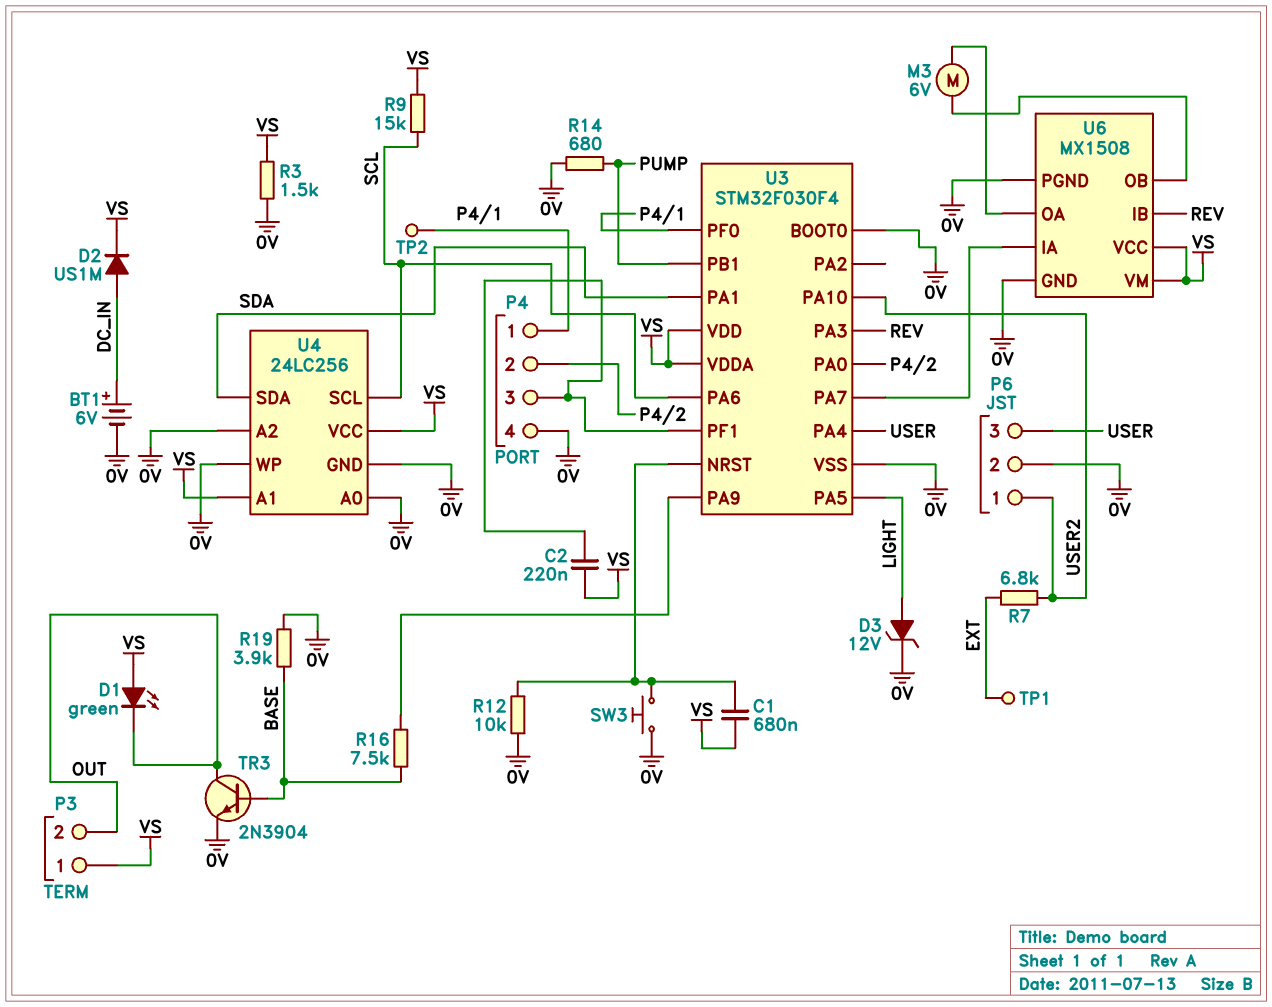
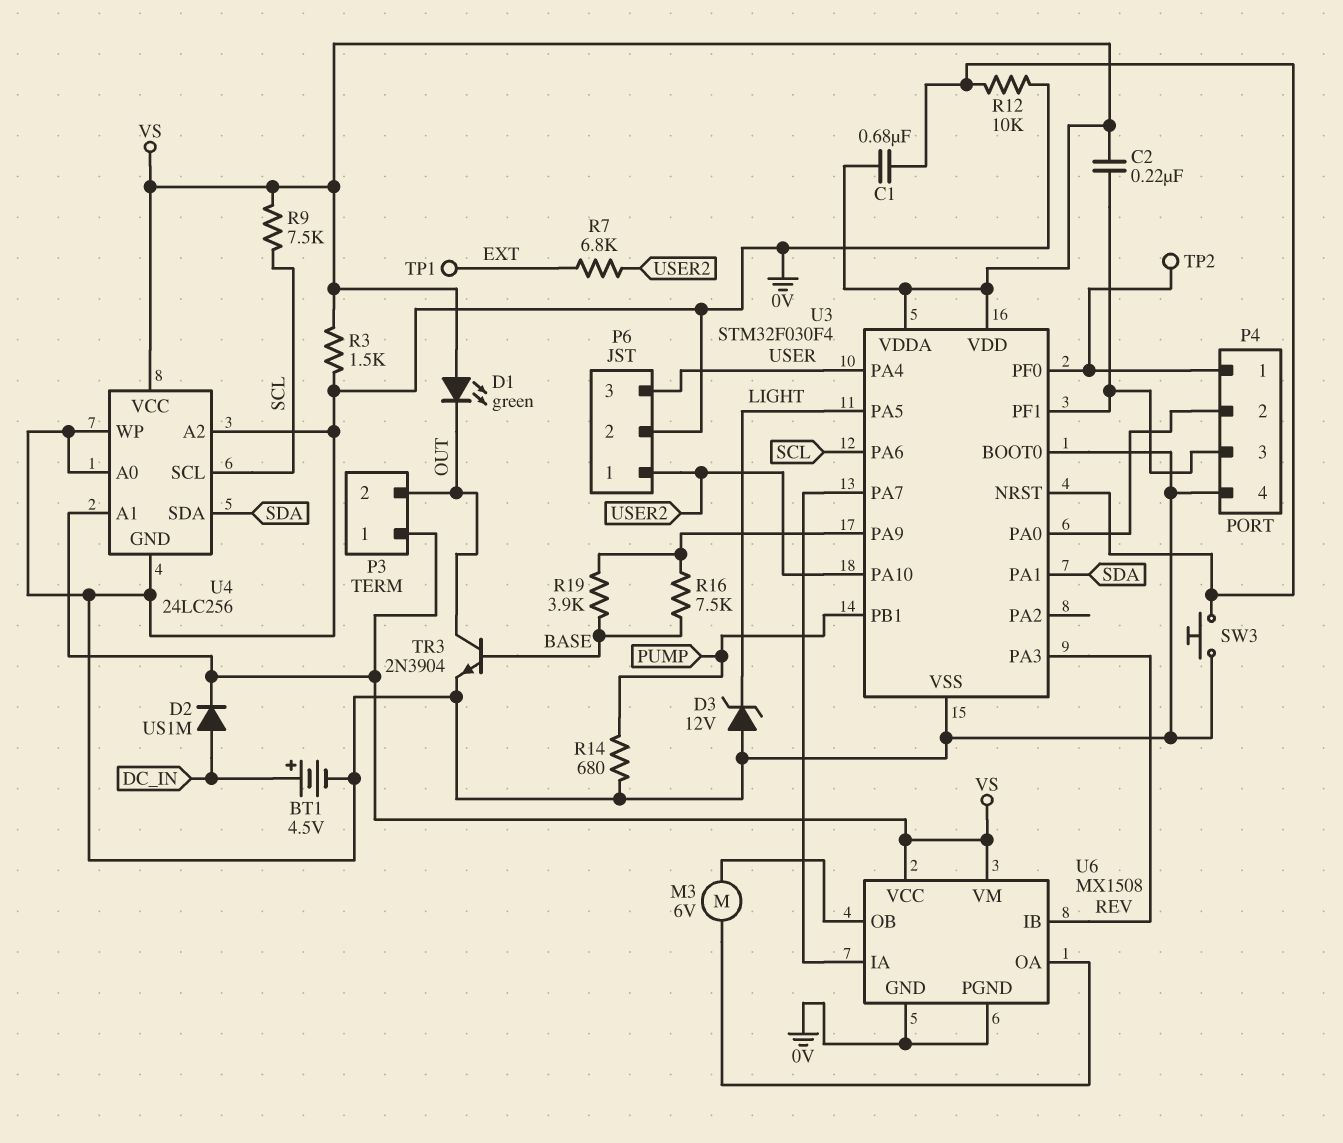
BT1: 6V (plus DC_IN, minus 0V) -> 4.5V (plus DC_IN, minus 0V)
D3: zener 12V (A LIGHT, K 0V) -> zener 12V (A 0V, K LIGHT)
R9: 15k (SCL, VS) -> 7.5k (SCL, VS)
R19: 3.9k (0V, BASE) -> 3.9k (BASE, U3/PA9)

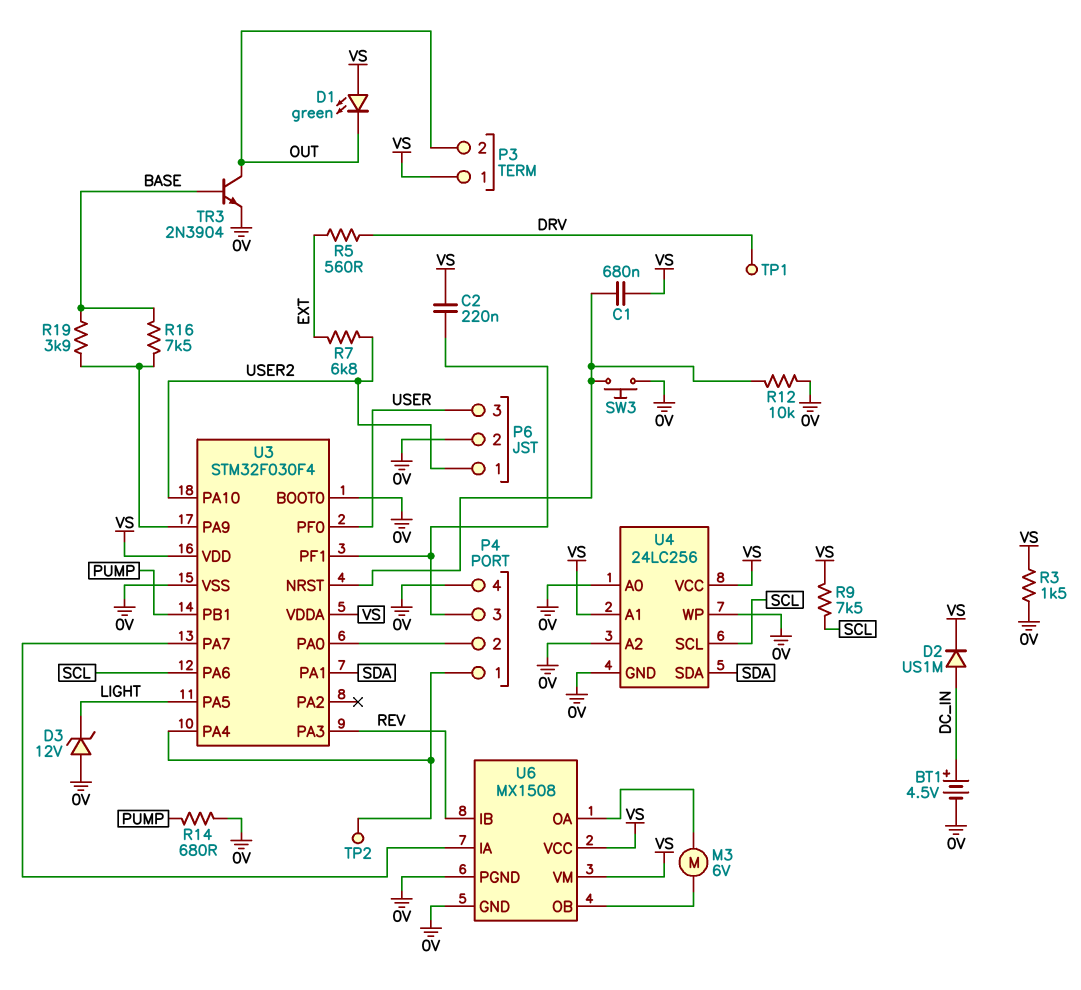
R5: none -> 560 (DRV, EXT)
TP1: test point (EXT) -> test point (DRV)
U3 pin PA4: USER -> P4/1
U3 pin PF0: P4/1 -> USER

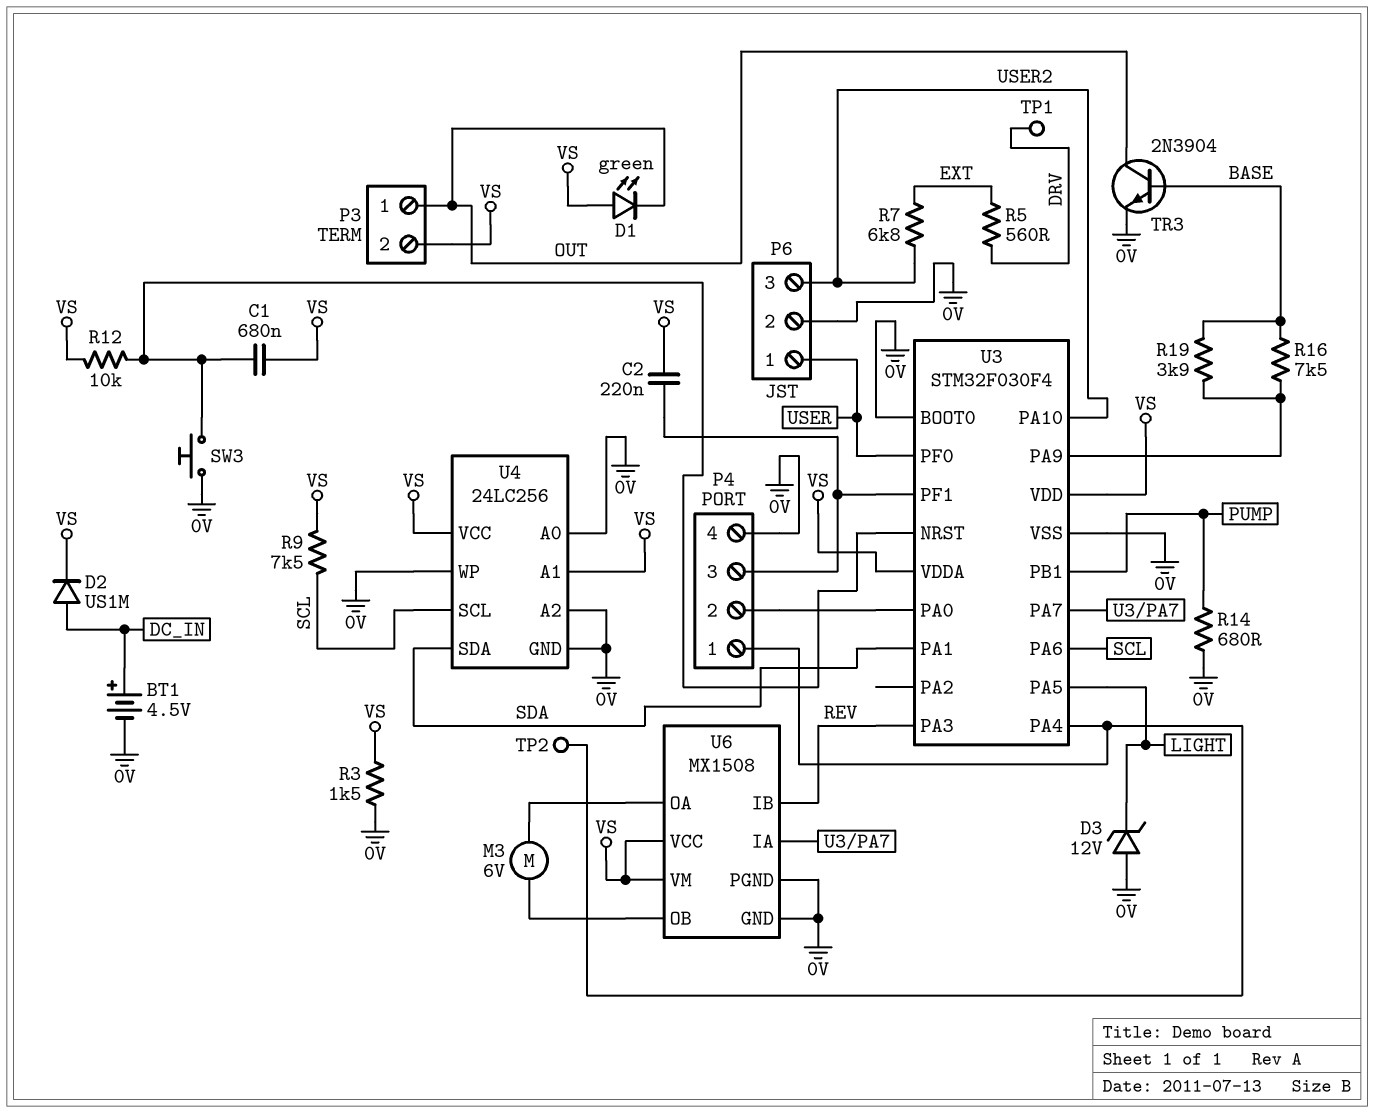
P3 pin 1: VS -> OUT
P3 pin 2: OUT -> VS
P6 pin 1: USER2 -> USER
P6 pin 3: USER -> USER2
R12: 10k (0V, U3/NRST) -> 10k (U3/NRST, VS)

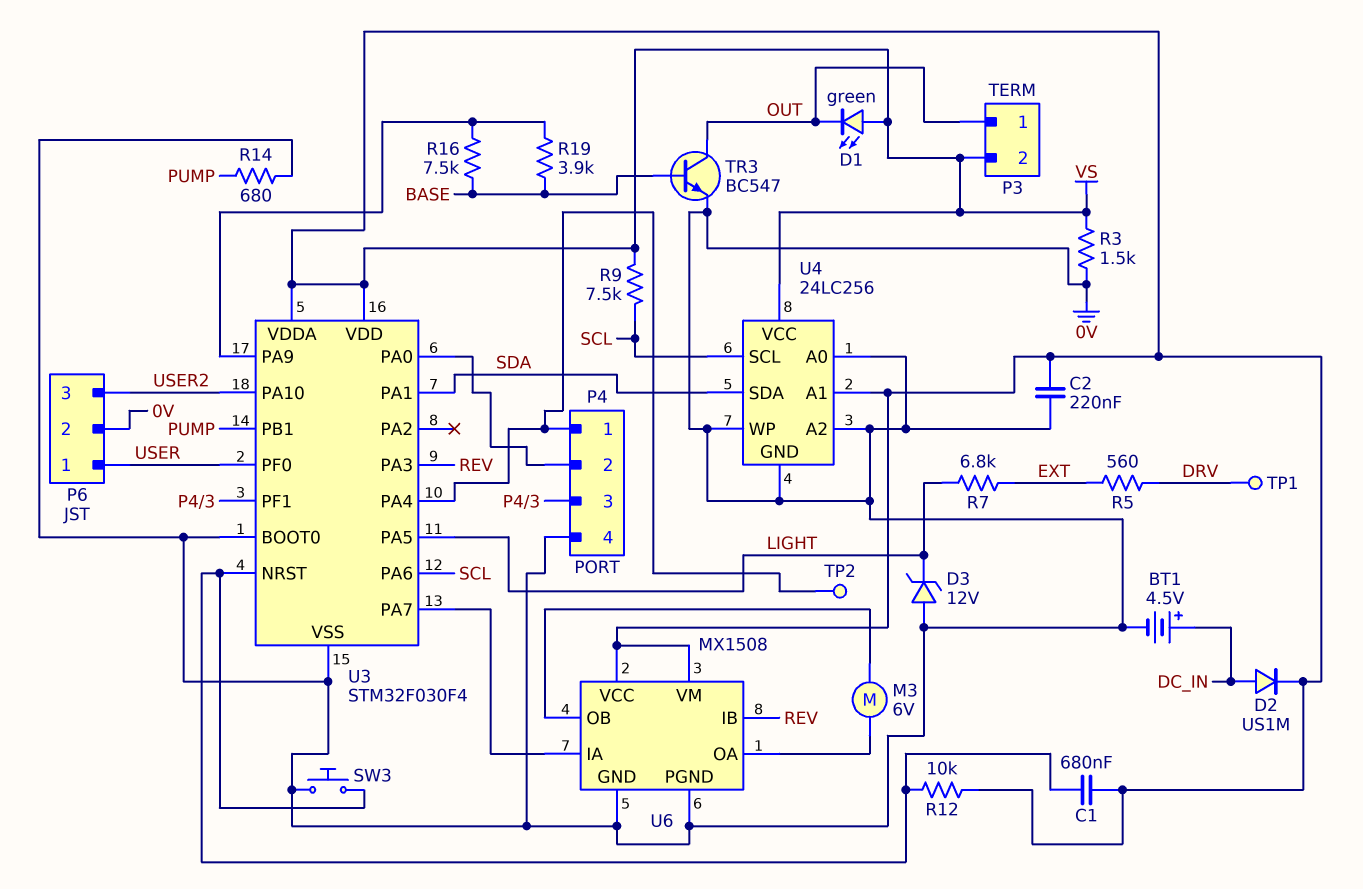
C2: 220nF (P4/3, VS) -> 220nF (0V, VS)
R7: 6.8k (EXT, USER2) -> 6.8k (EXT, LIGHT)
TR3: NPN 2N3904 (B BASE, C OUT, E 0V) -> NPN BC547 (B BASE, C OUT, E 0V)

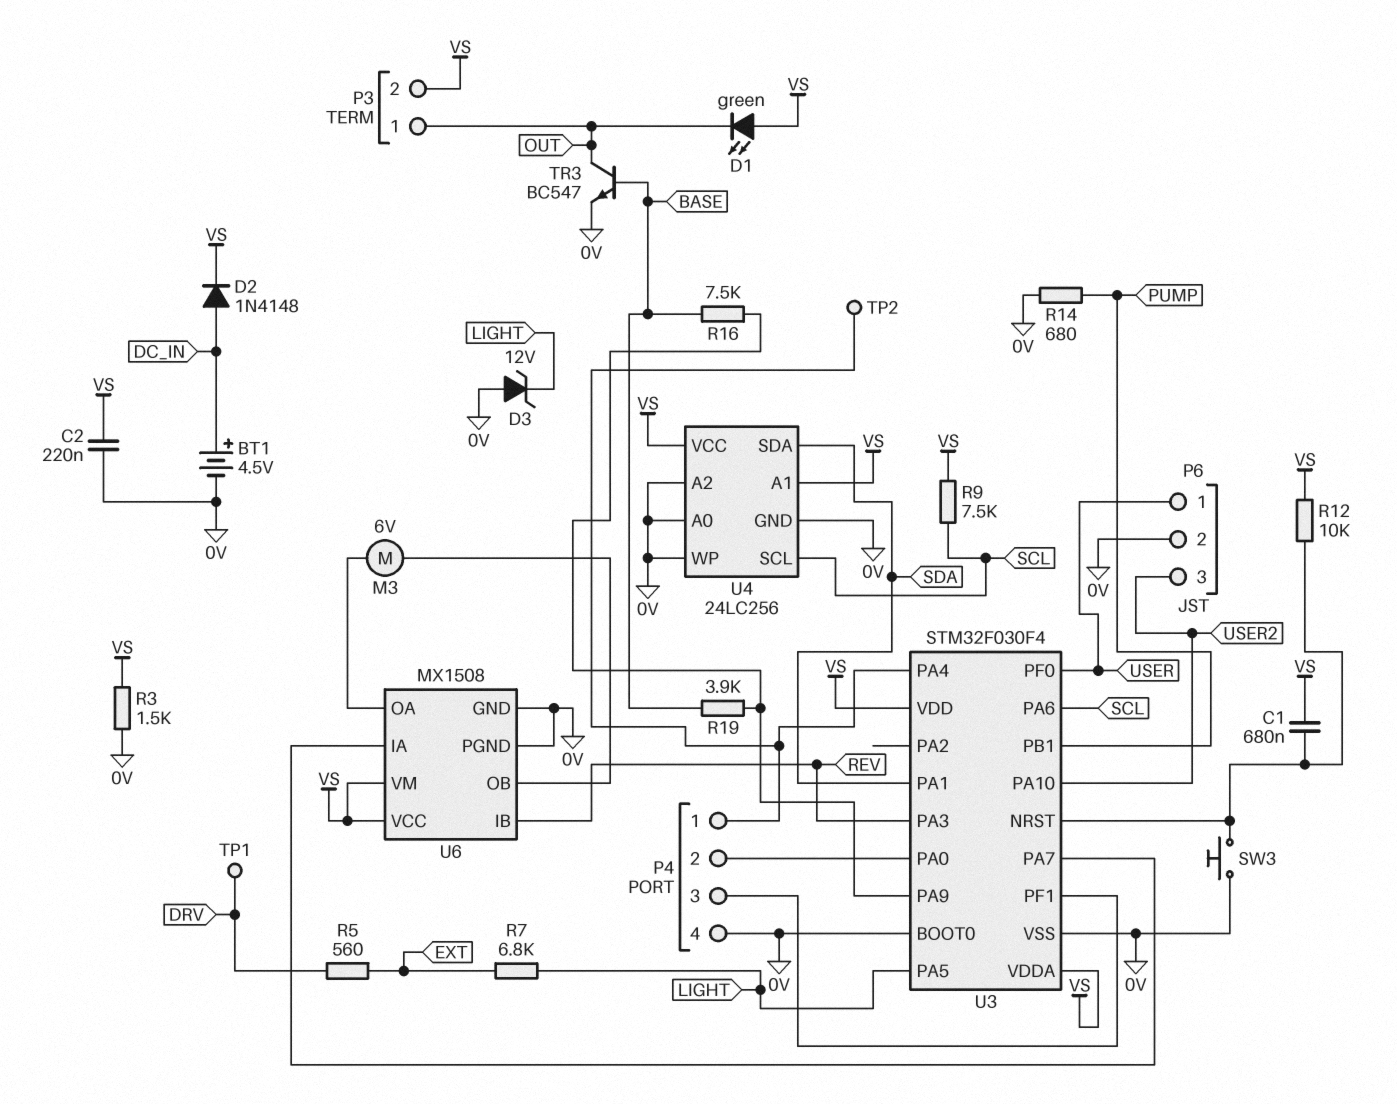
D2: diode US1M (A DC_IN, K VS) -> diode 1N4148 (A DC_IN, K VS)

